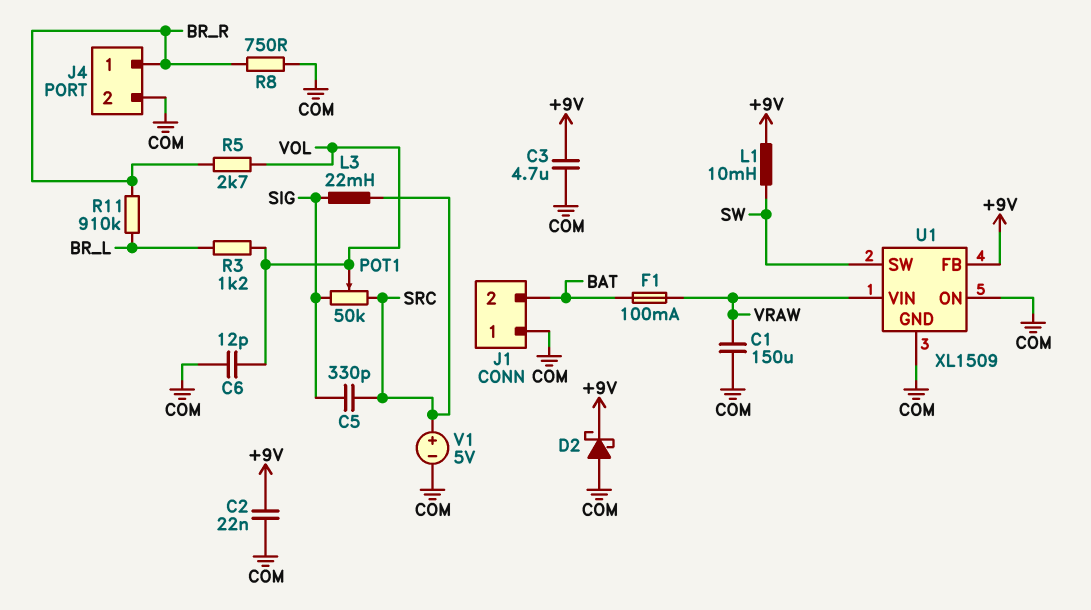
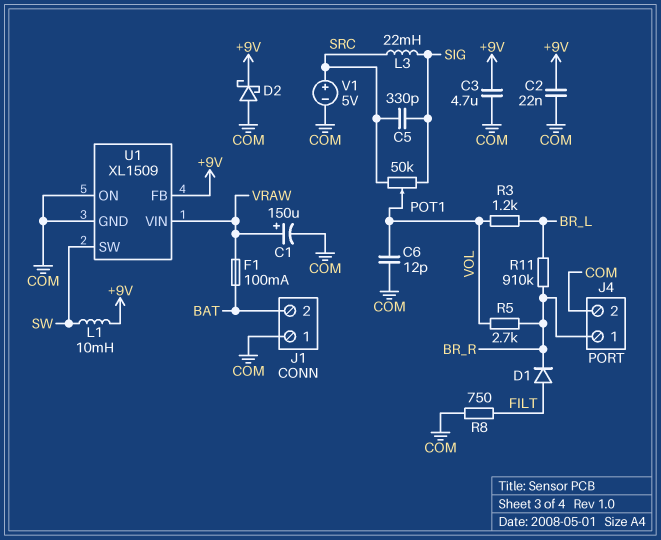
C1: 150uF (COM, VRAW) -> 150uF (plus VRAW, minus COM)
D1: none -> diode (A FILT, K BR_R)
R8: 750 (BR_R, COM) -> 750 (COM, FILT)

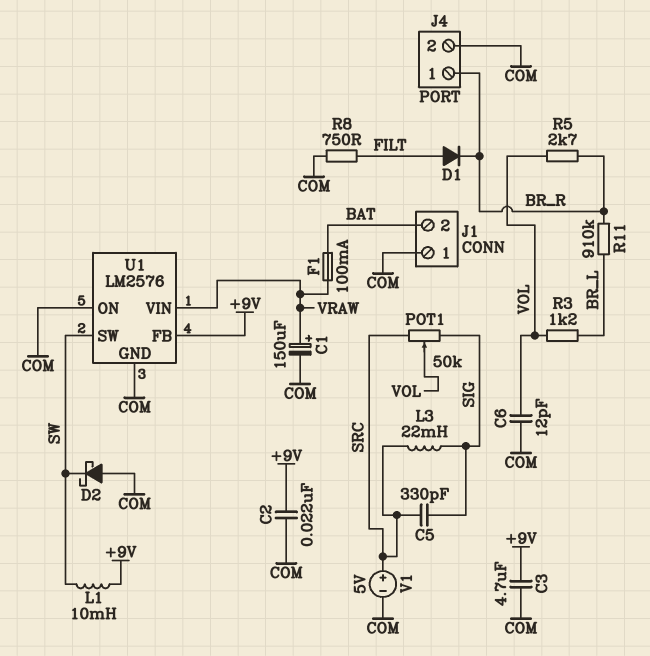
D2: schottky (A COM, K +9V) -> schottky (A COM, K SW)
U1: XL1509 -> LM2576

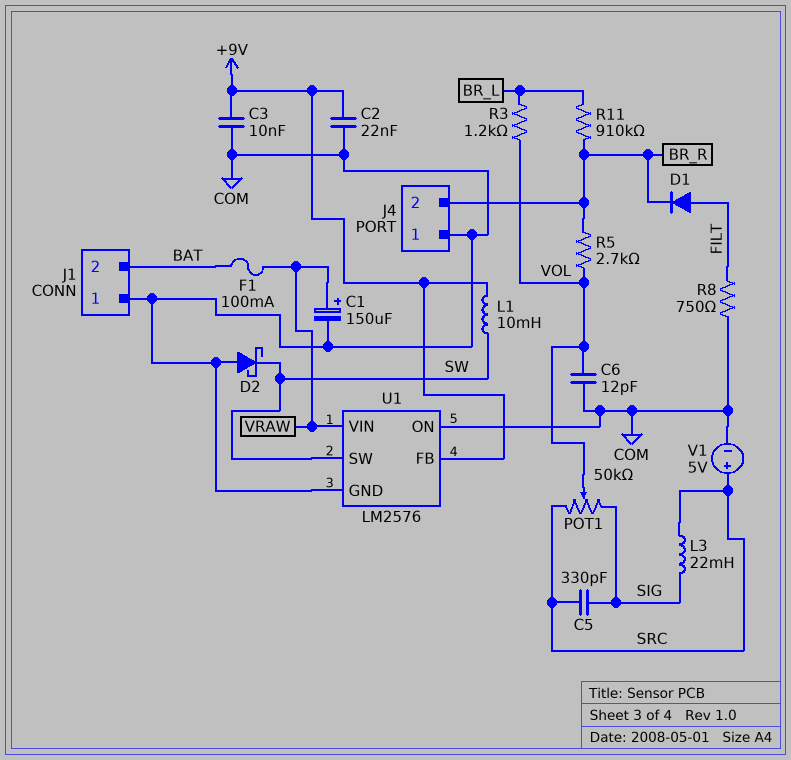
C3: 4.7uF (+9V, COM) -> 10nF (+9V, COM)
J4 pin 1: BR_R -> COM
J4 pin 2: COM -> BR_R

